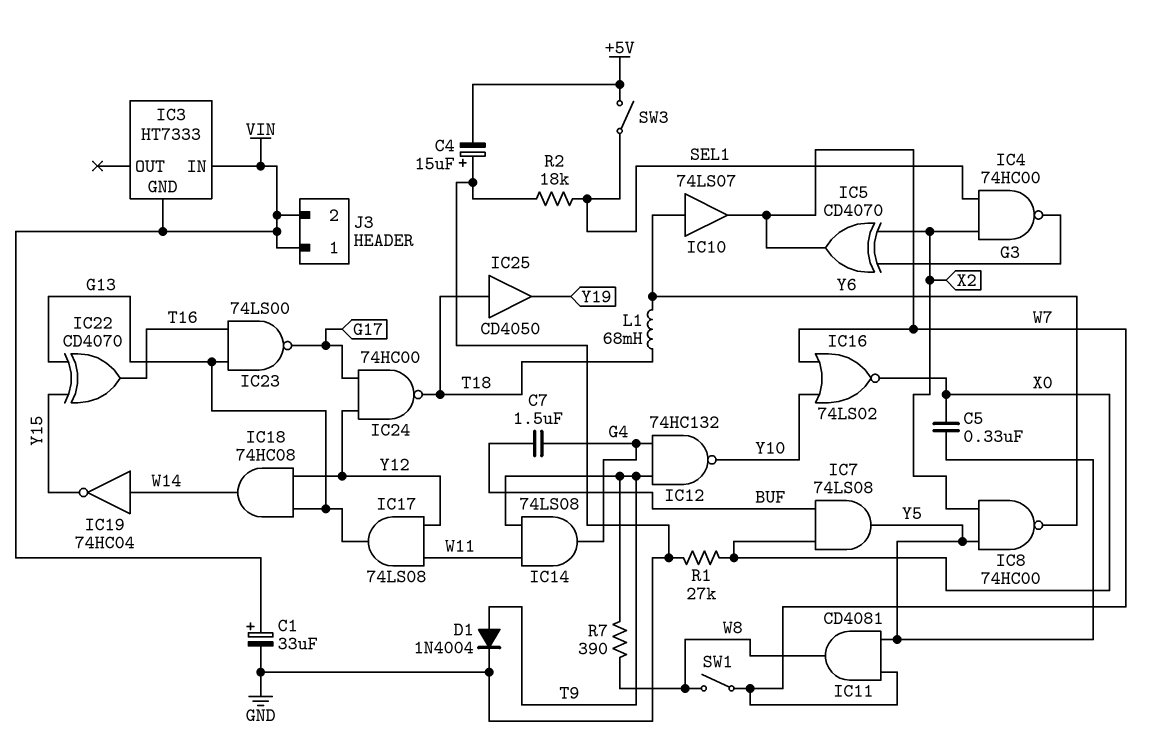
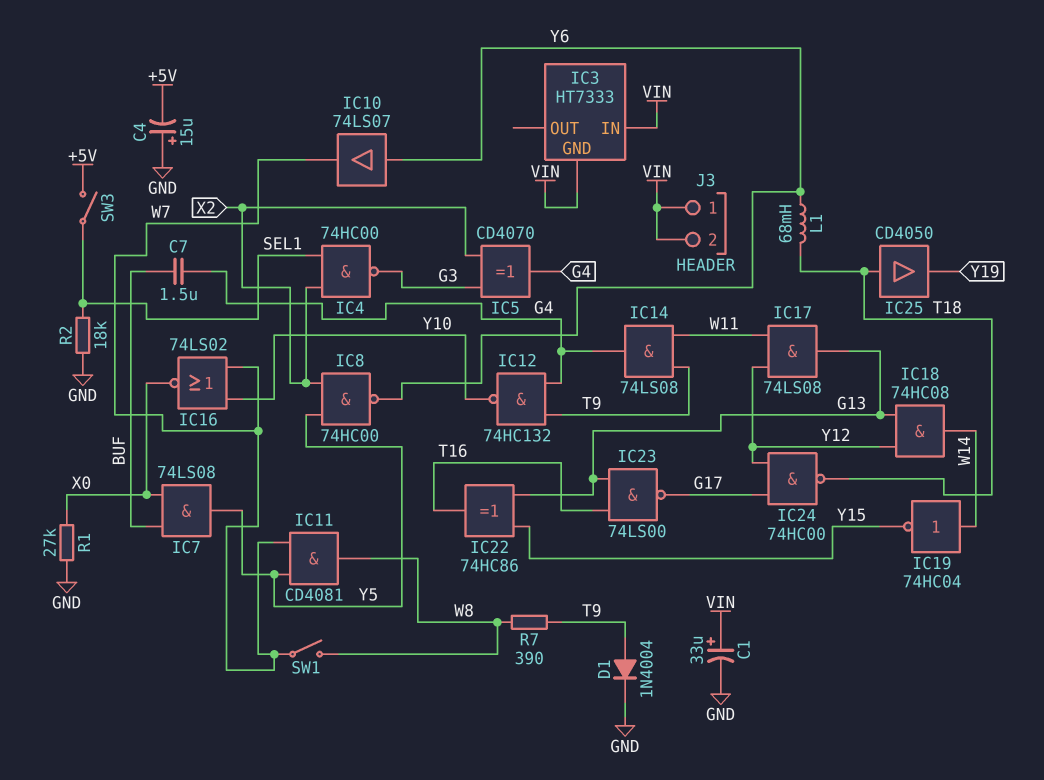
C5: 330nF (X0, Y5) -> none
IC5: XOR CD4070 (in G3, in X2, out W7) -> XOR CD4070 (in G3, in X2, out G4)
IC22: XOR CD4070 (in G13, in Y15, out T16) -> XOR 74HC86 (in G13, in Y15, out T16)

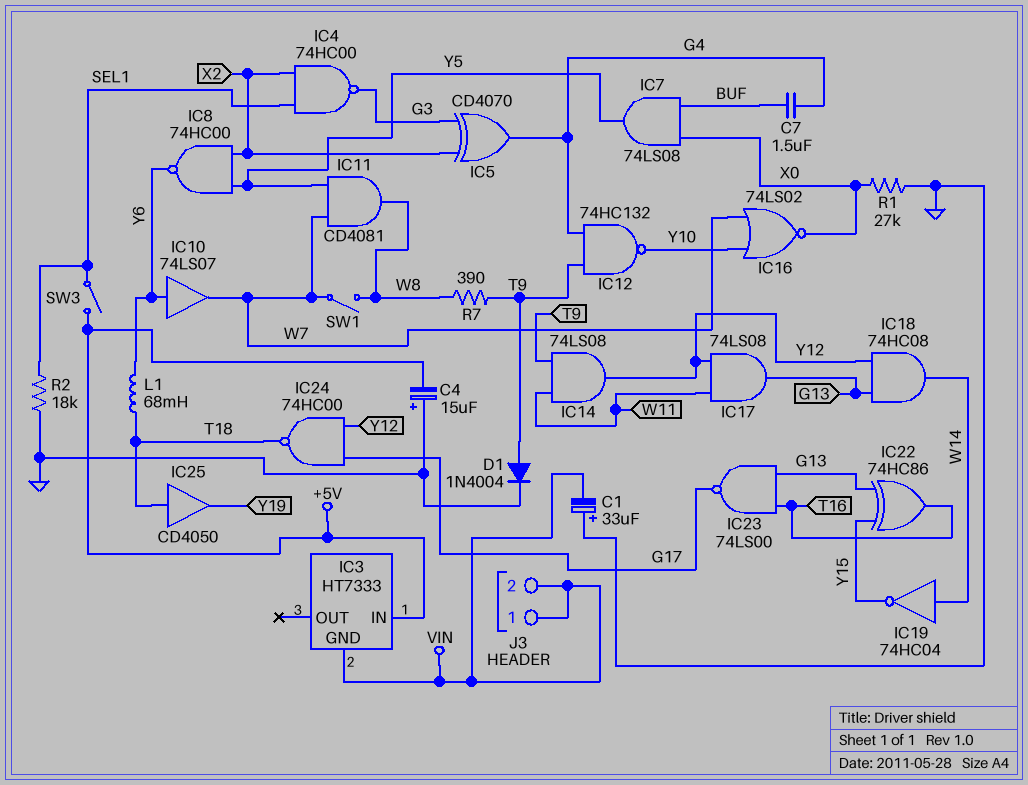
C1: 33uF (plus VIN, minus GND) -> 33uF (plus GND, minus VIN)
IC3 pin IN: VIN -> +5V
IC14: AND 74LS08 (in T9, in W11, out G4) -> AND 74LS08 (in T9, in W11, out Y12)

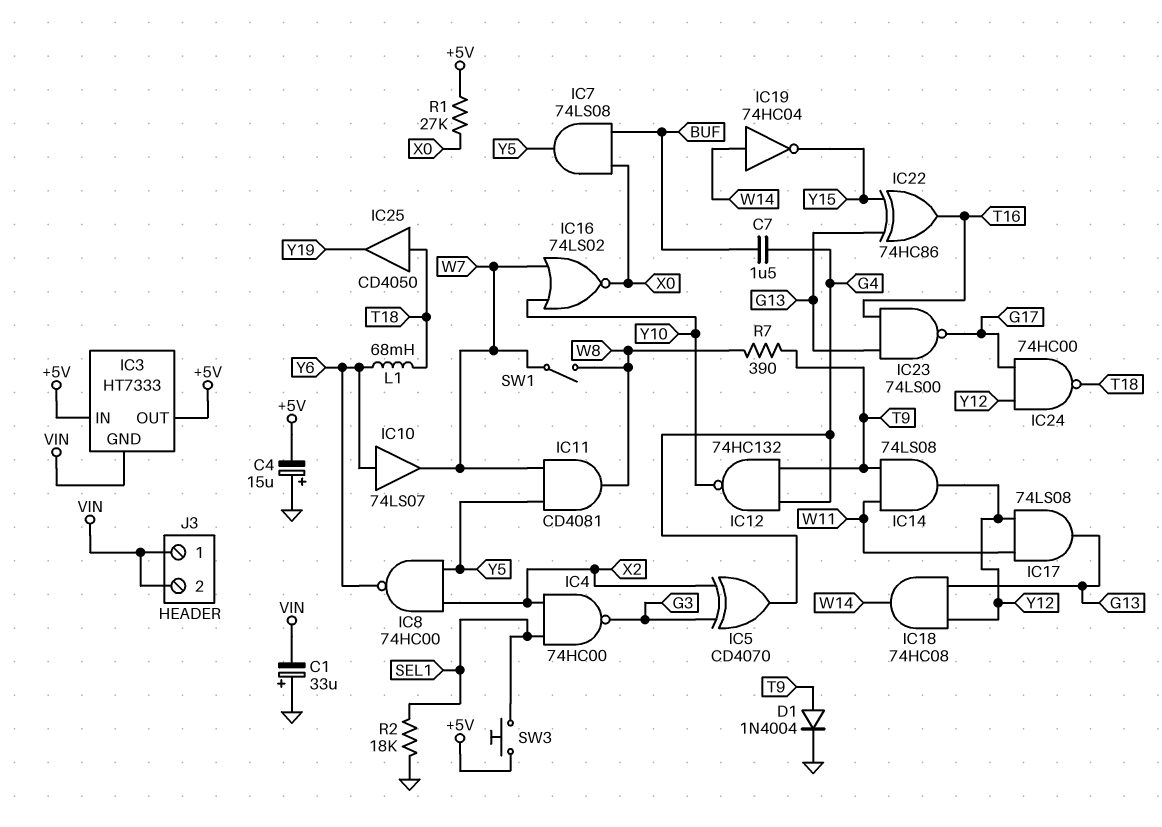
IC3 pin OUT: none -> +5V
R1: 27k (GND, X0) -> 27k (+5V, X0)
SW3: switch (+5V, SEL1) -> button (+5V, SEL1)

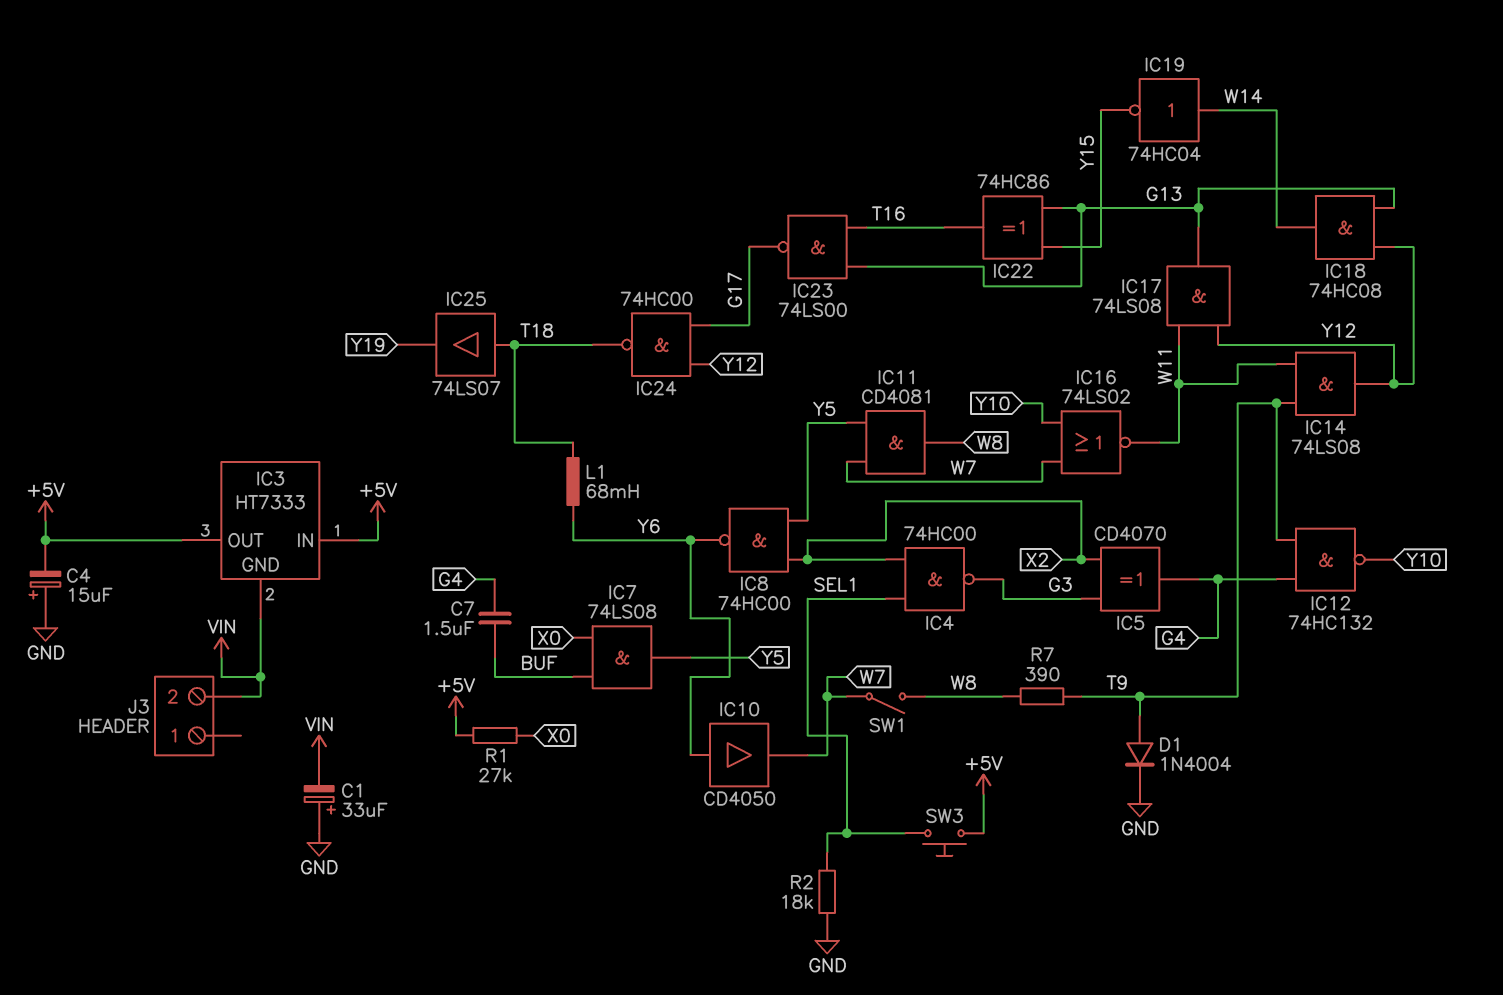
IC10: buffer 74LS07 (in Y6, out W7) -> buffer CD4050 (in Y6, out W7)
IC16: NOR 74LS02 (in W7, in Y10, out X0) -> NOR 74LS02 (in W7, in Y10, out W11)
IC25: buffer CD4050 (in T18, out Y19) -> buffer 74LS07 (in T18, out Y19)
J3 pin 1: VIN -> none

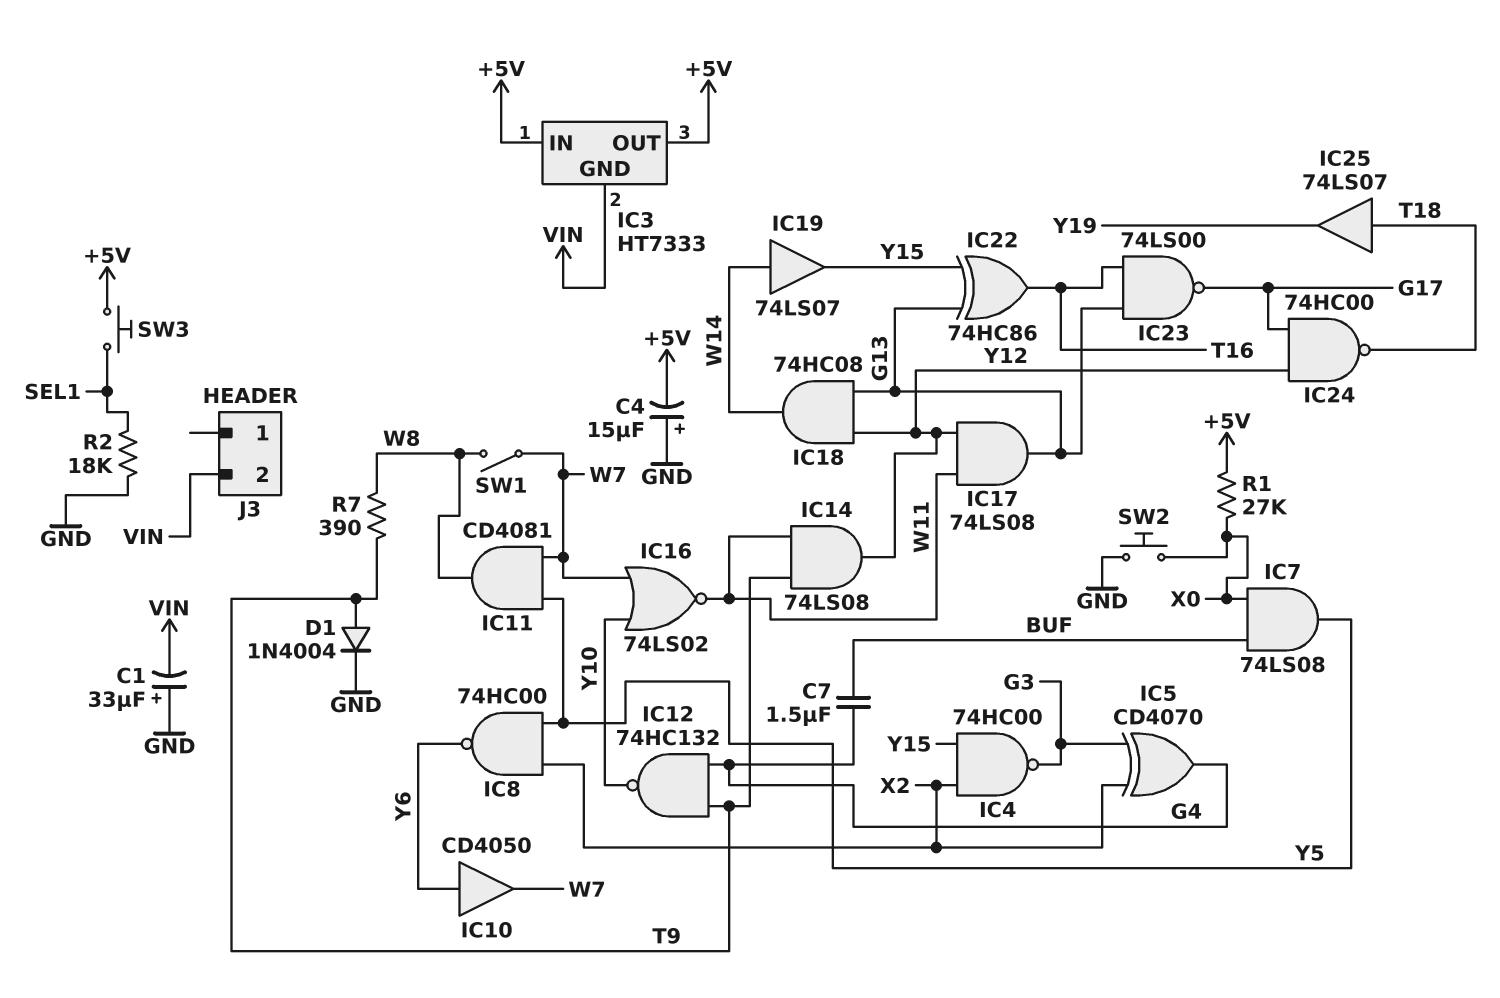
IC4: NAND 74HC00 (in SEL1, in X2, out G3) -> NAND 74HC00 (in X2, in Y15, out G3)
IC19: NOT 74HC04 (in W14, out Y15) -> buffer 74LS07 (in W14, out Y15)
L1: 68mH (T18, Y6) -> none
SW2: none -> button (GND, X0)

